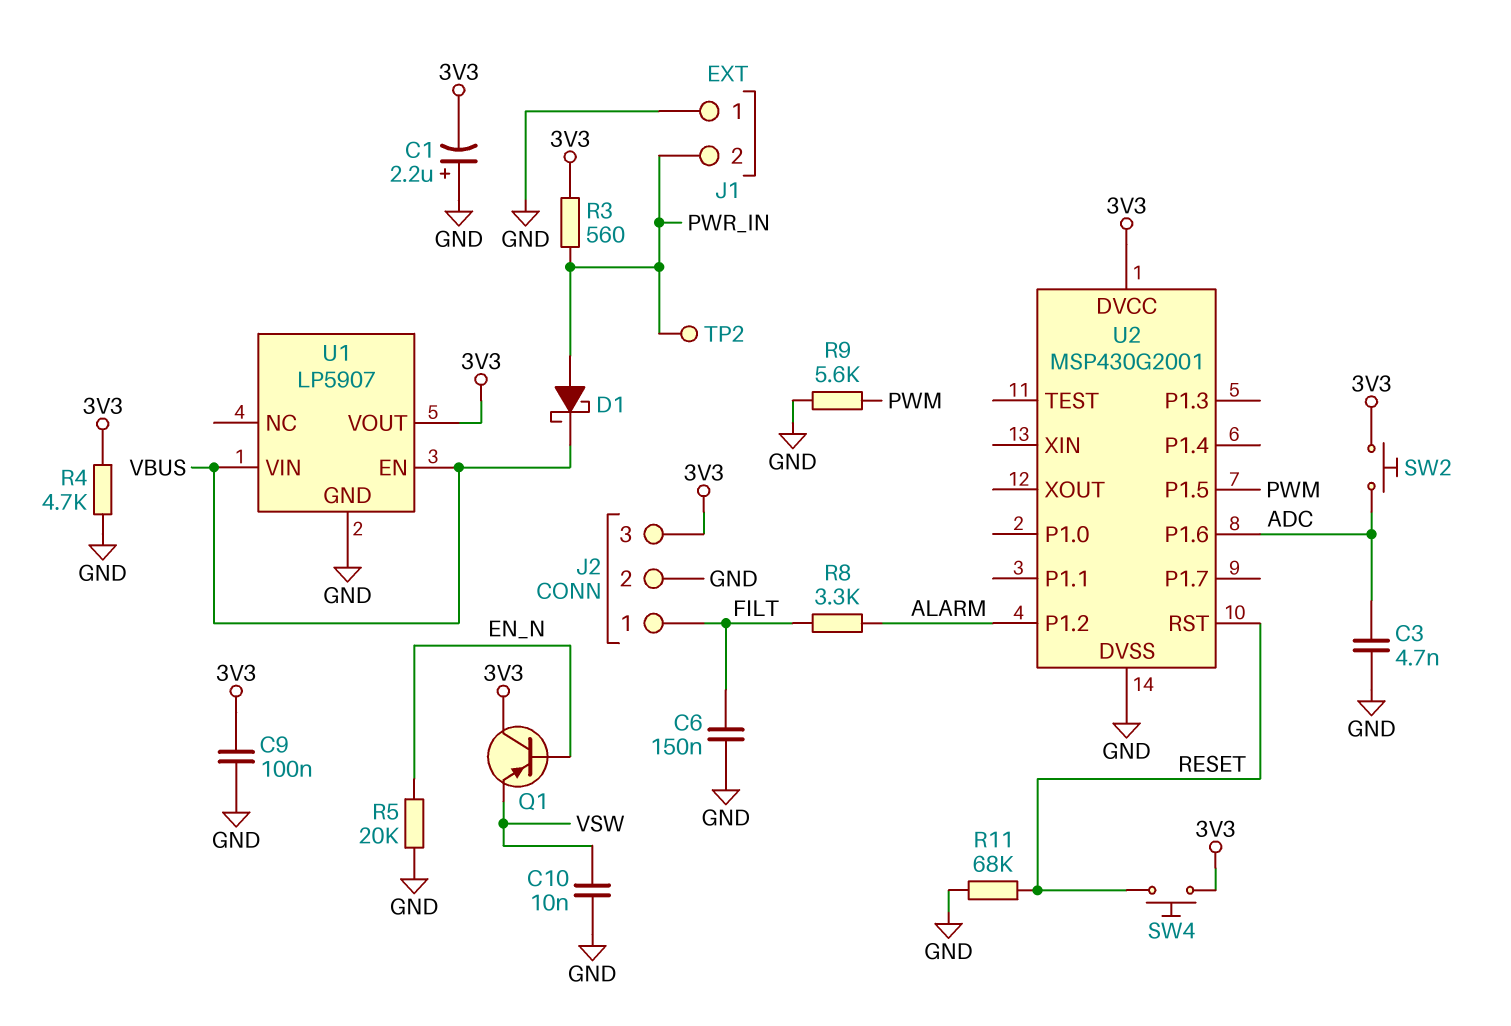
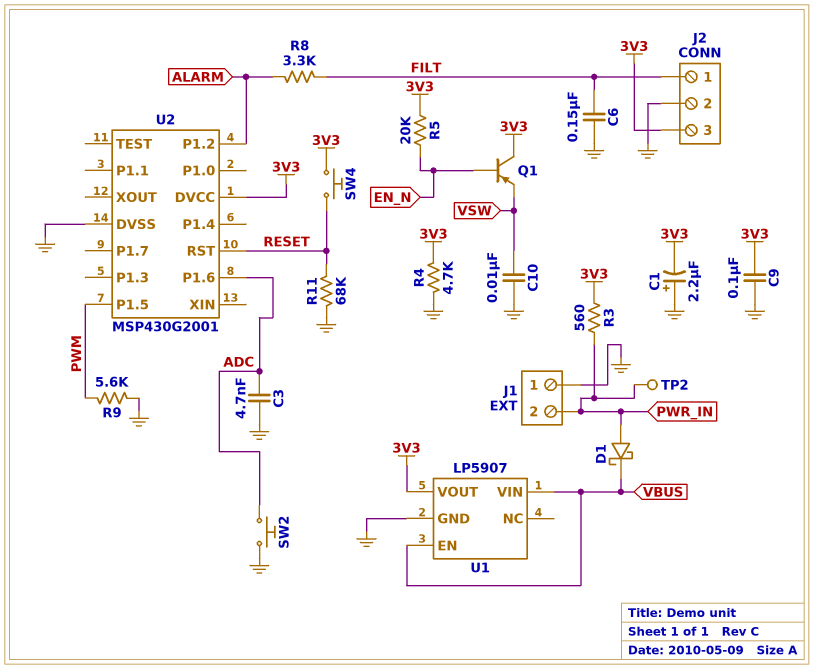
R5: 20k (EN_N, GND) -> 20k (3V3, EN_N)
SW2: button (3V3, ADC) -> button (ADC, GND)

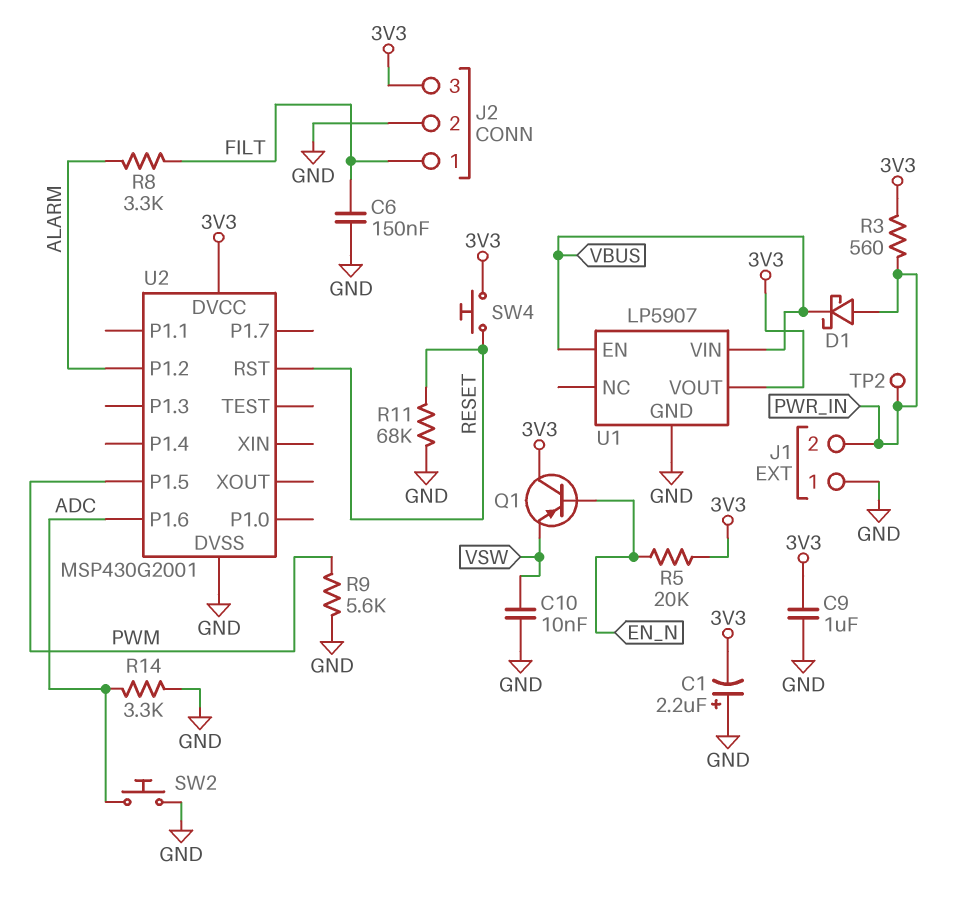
C3: 4.7nF (ADC, GND) -> none
C9: 100nF (3V3, GND) -> 1uF (3V3, GND)
R4: 4.7k (3V3, GND) -> none
R14: none -> 3.3k (ADC, GND)

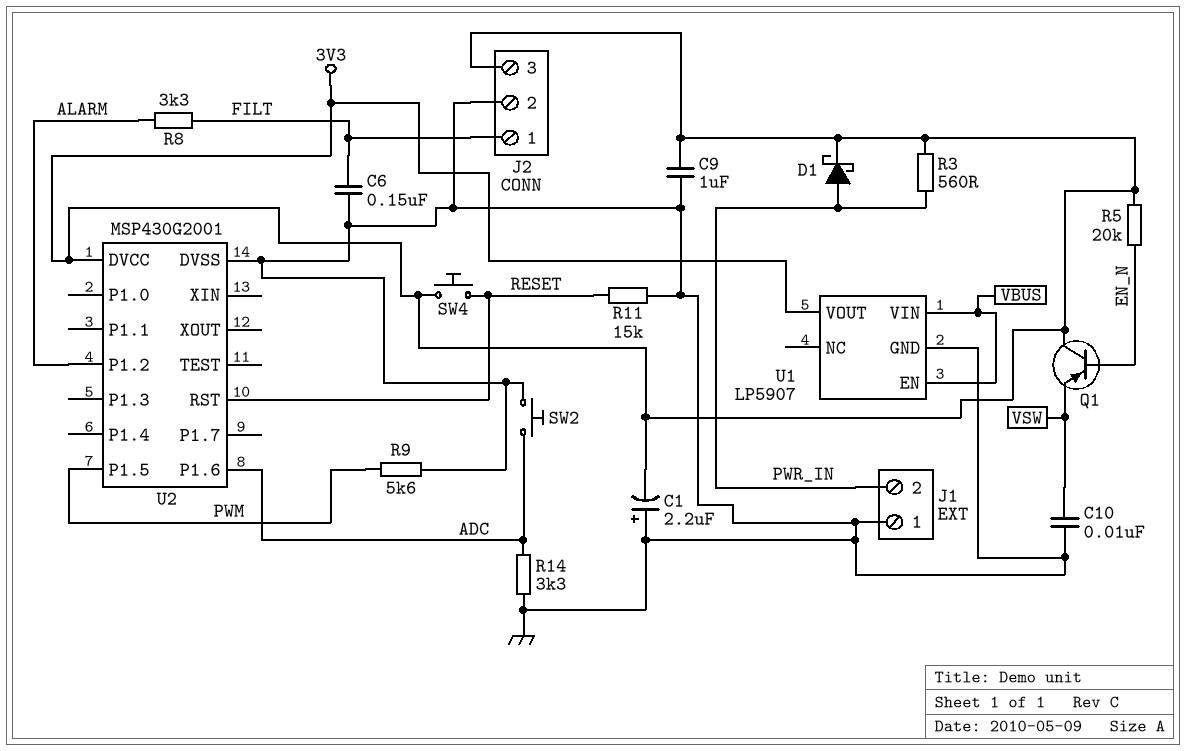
D1: schottky (A PWR_IN, K VBUS) -> schottky (A PWR_IN, K 3V3)
R11: 68k (GND, RESET) -> 15k (GND, RESET)
TP2: test point (PWR_IN) -> none

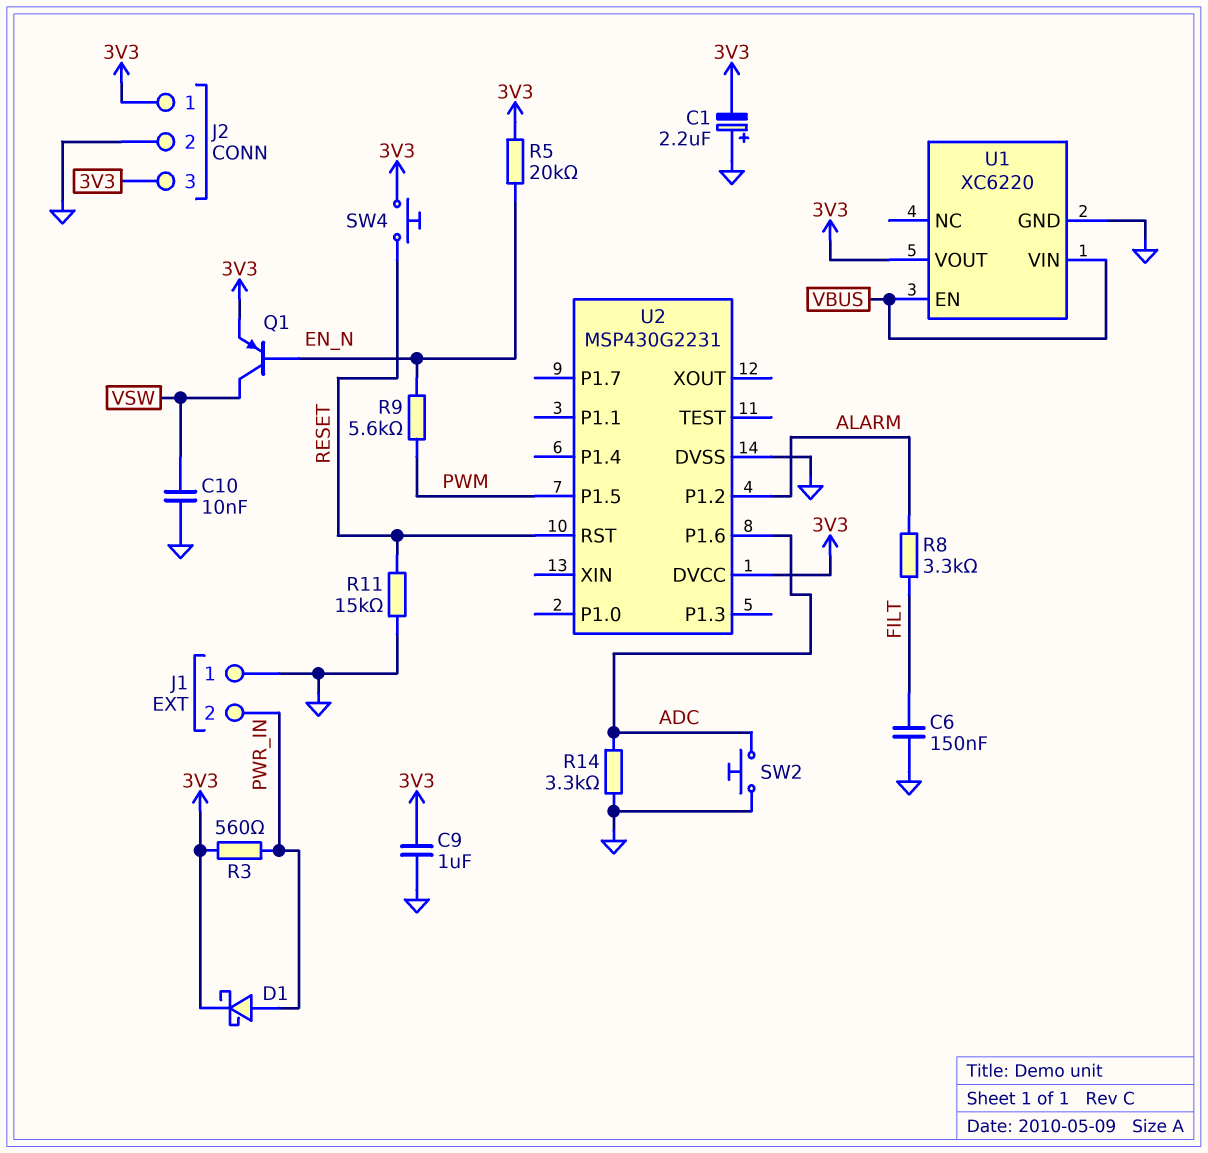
J2 pin 1: FILT -> 3V3
Q1: PNP (B EN_N, C 3V3, E VSW) -> PNP (B EN_N, C VSW, E 3V3)
R9: 5.6k (GND, PWM) -> 5.6k (EN_N, PWM)
U1: LP5907 -> XC6220
U2: MSP430G2001 -> MSP430G2231

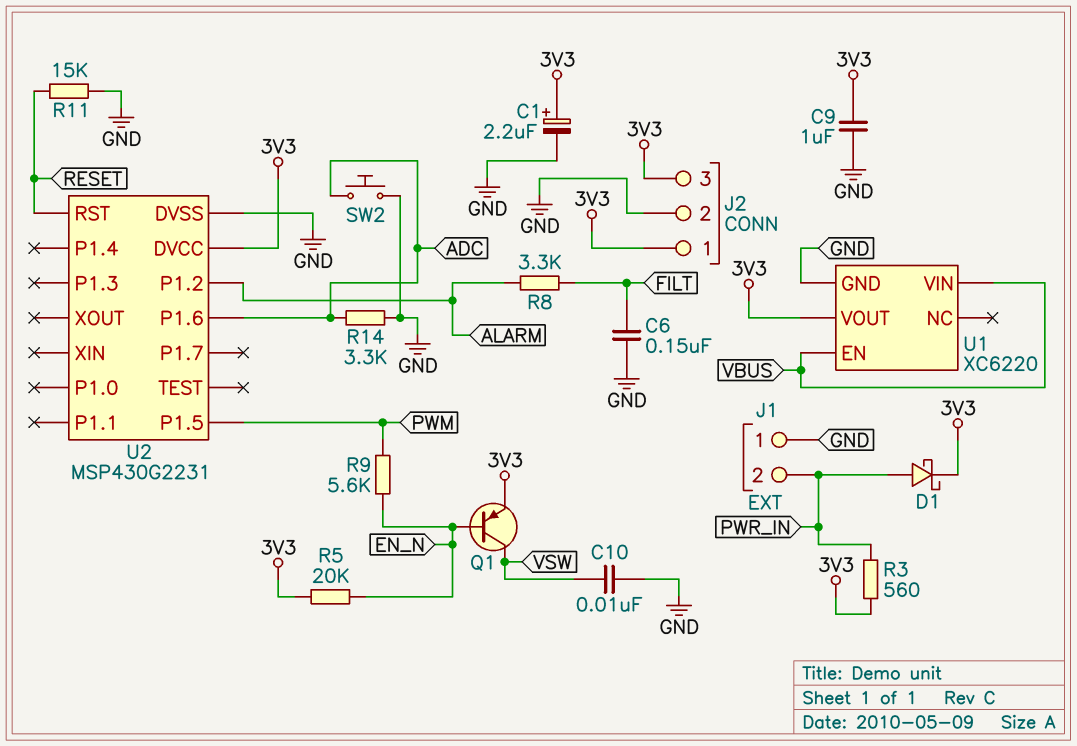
C1: 2.2uF (plus GND, minus 3V3) -> 2.2uF (plus 3V3, minus GND)
SW4: button (3V3, RESET) -> none

